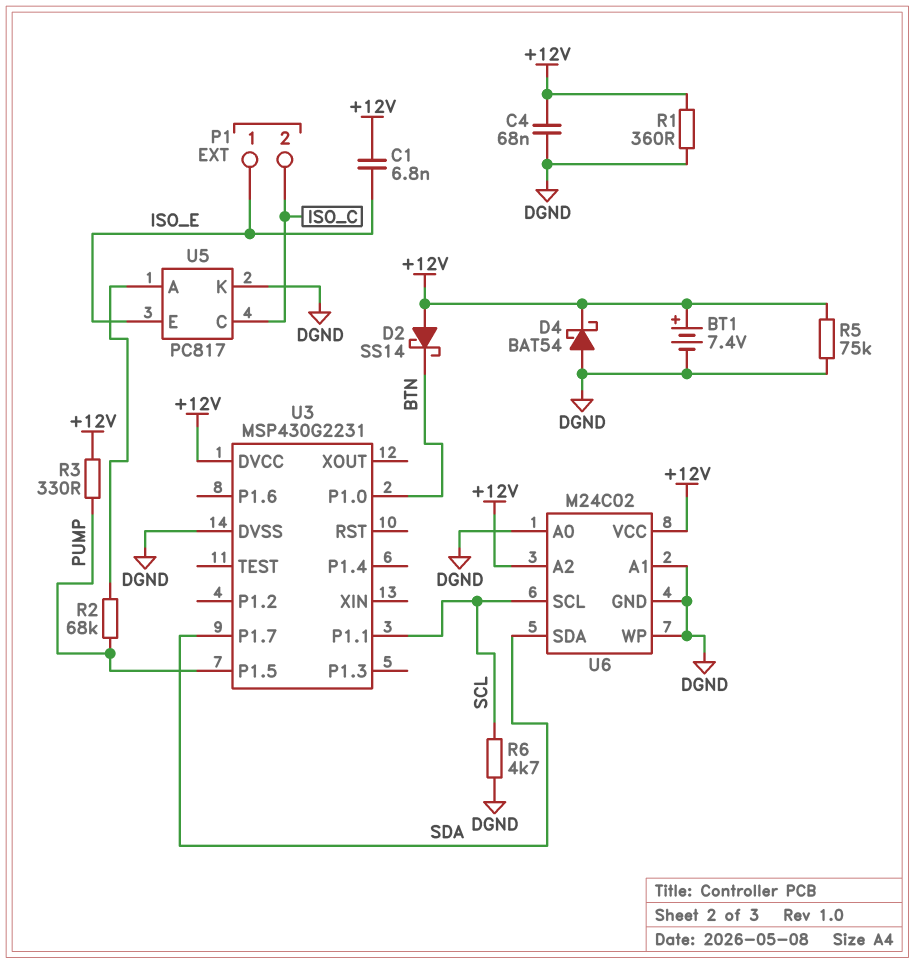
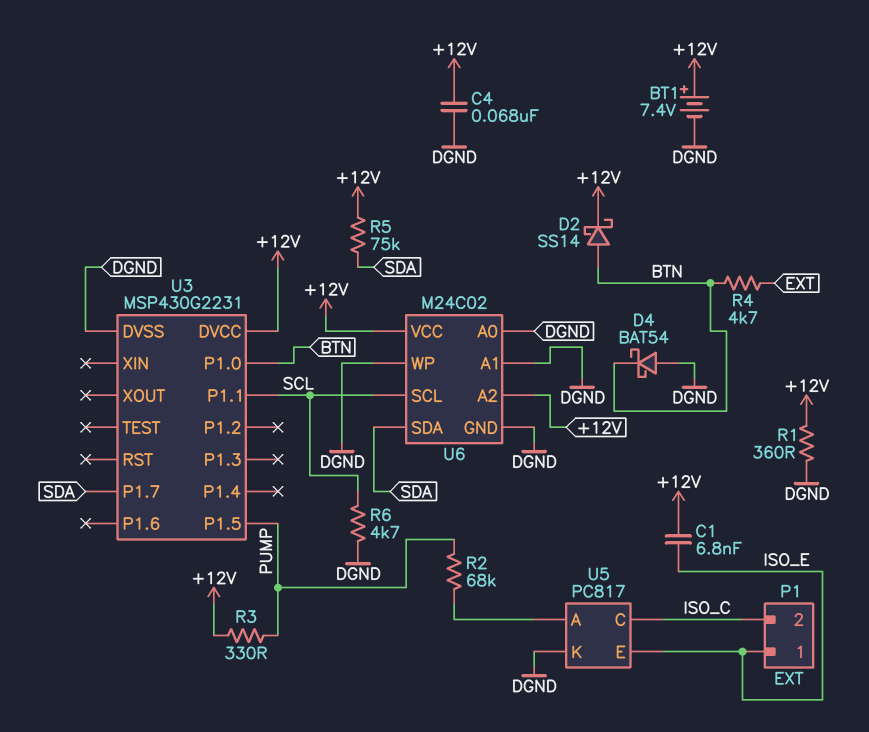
D2: schottky SS14 (A +12V, K BTN) -> schottky SS14 (A BTN, K +12V)
D4: schottky BAT54 (A DGND, K +12V) -> schottky BAT54 (A DGND, K BTN)
R4: none -> 4.7k (BTN, EXT)
R5: 75k (+12V, DGND) -> 75k (+12V, SDA)

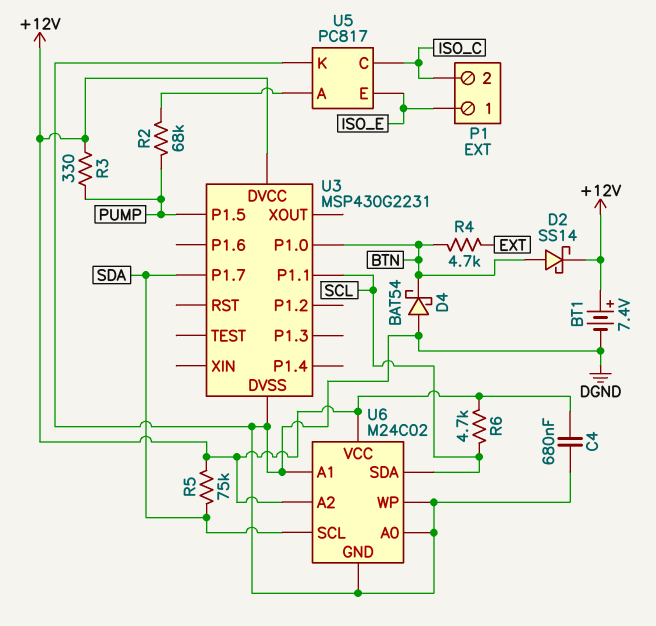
C1: 6.8nF (+12V, ISO_E) -> none
C4: 68nF (+12V, DGND) -> 680nF (+12V, DGND)
R1: 360 (+12V, DGND) -> none
R6: 4.7k (DGND, SCL) -> 4.7k (+12V, SCL)
U6 pin SCL: SCL -> SDA
U6 pin SDA: SDA -> SCL

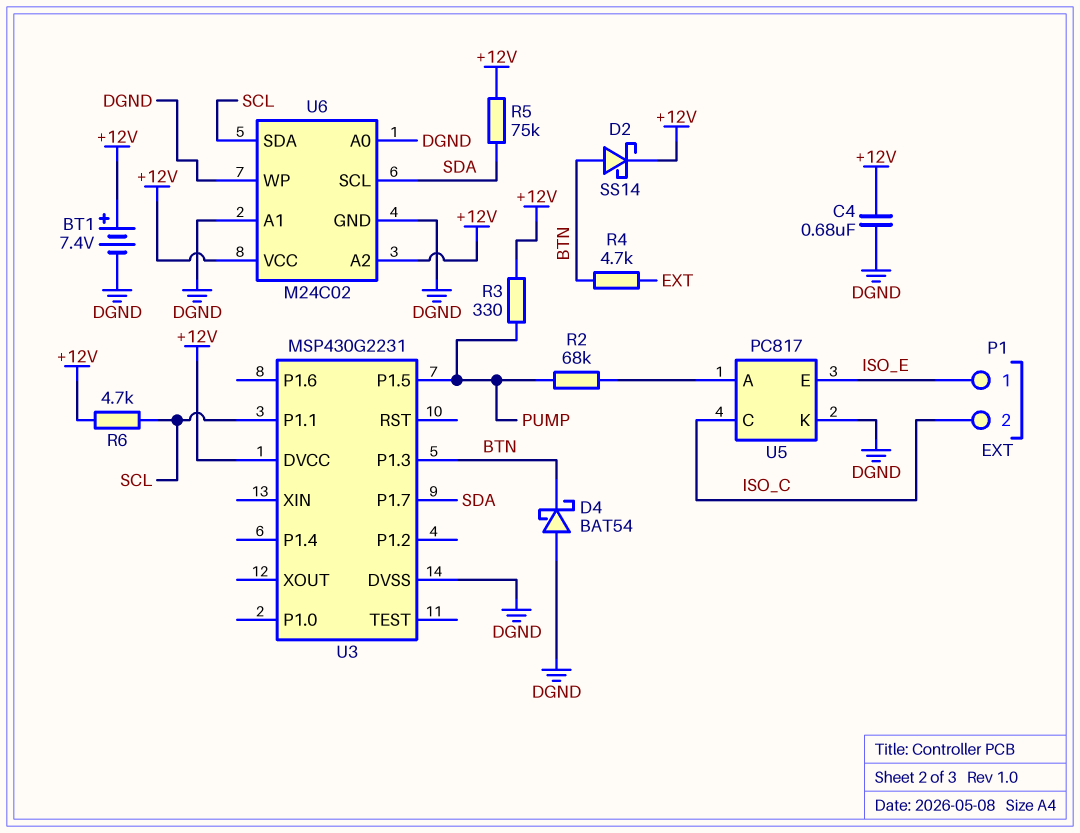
U3 pin P1.0: BTN -> none
U3 pin P1.3: none -> BTN

